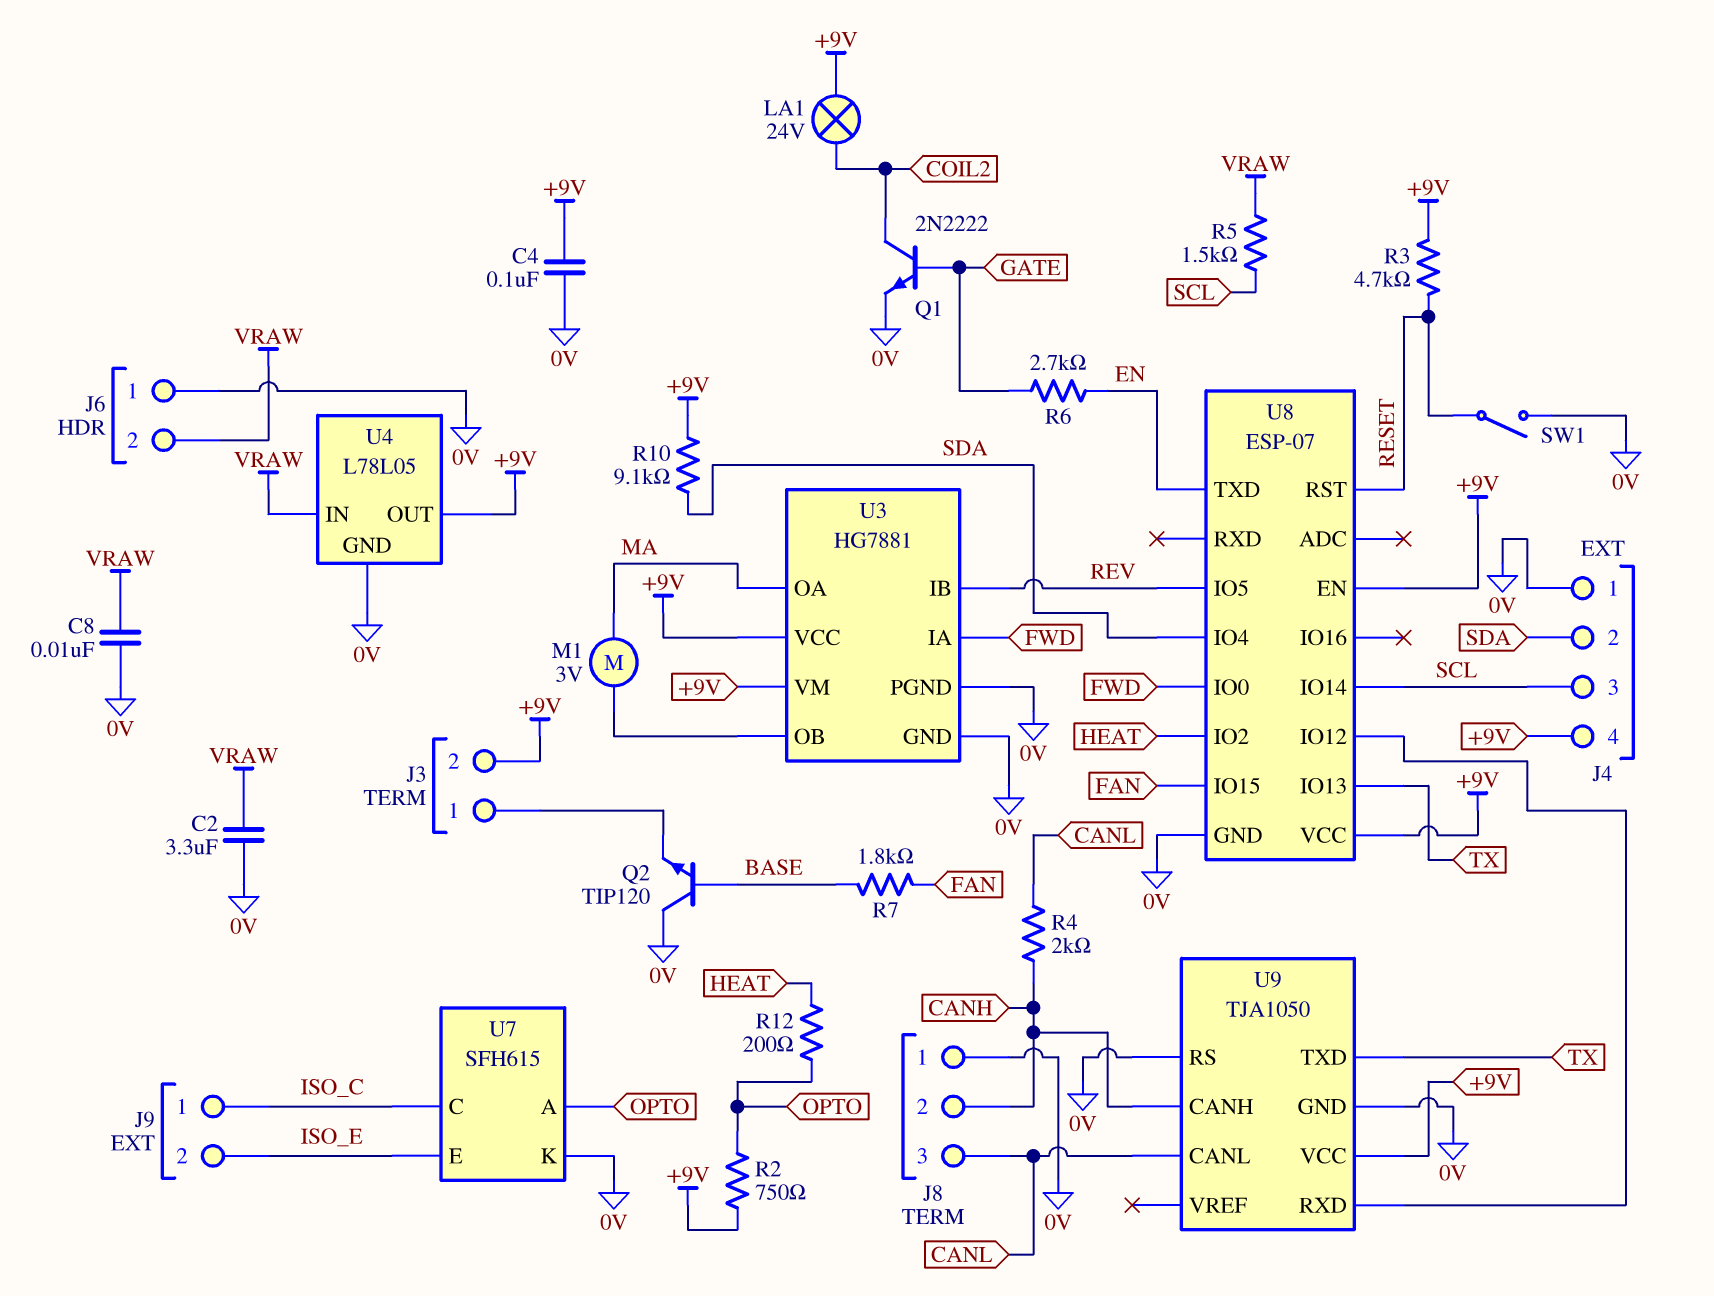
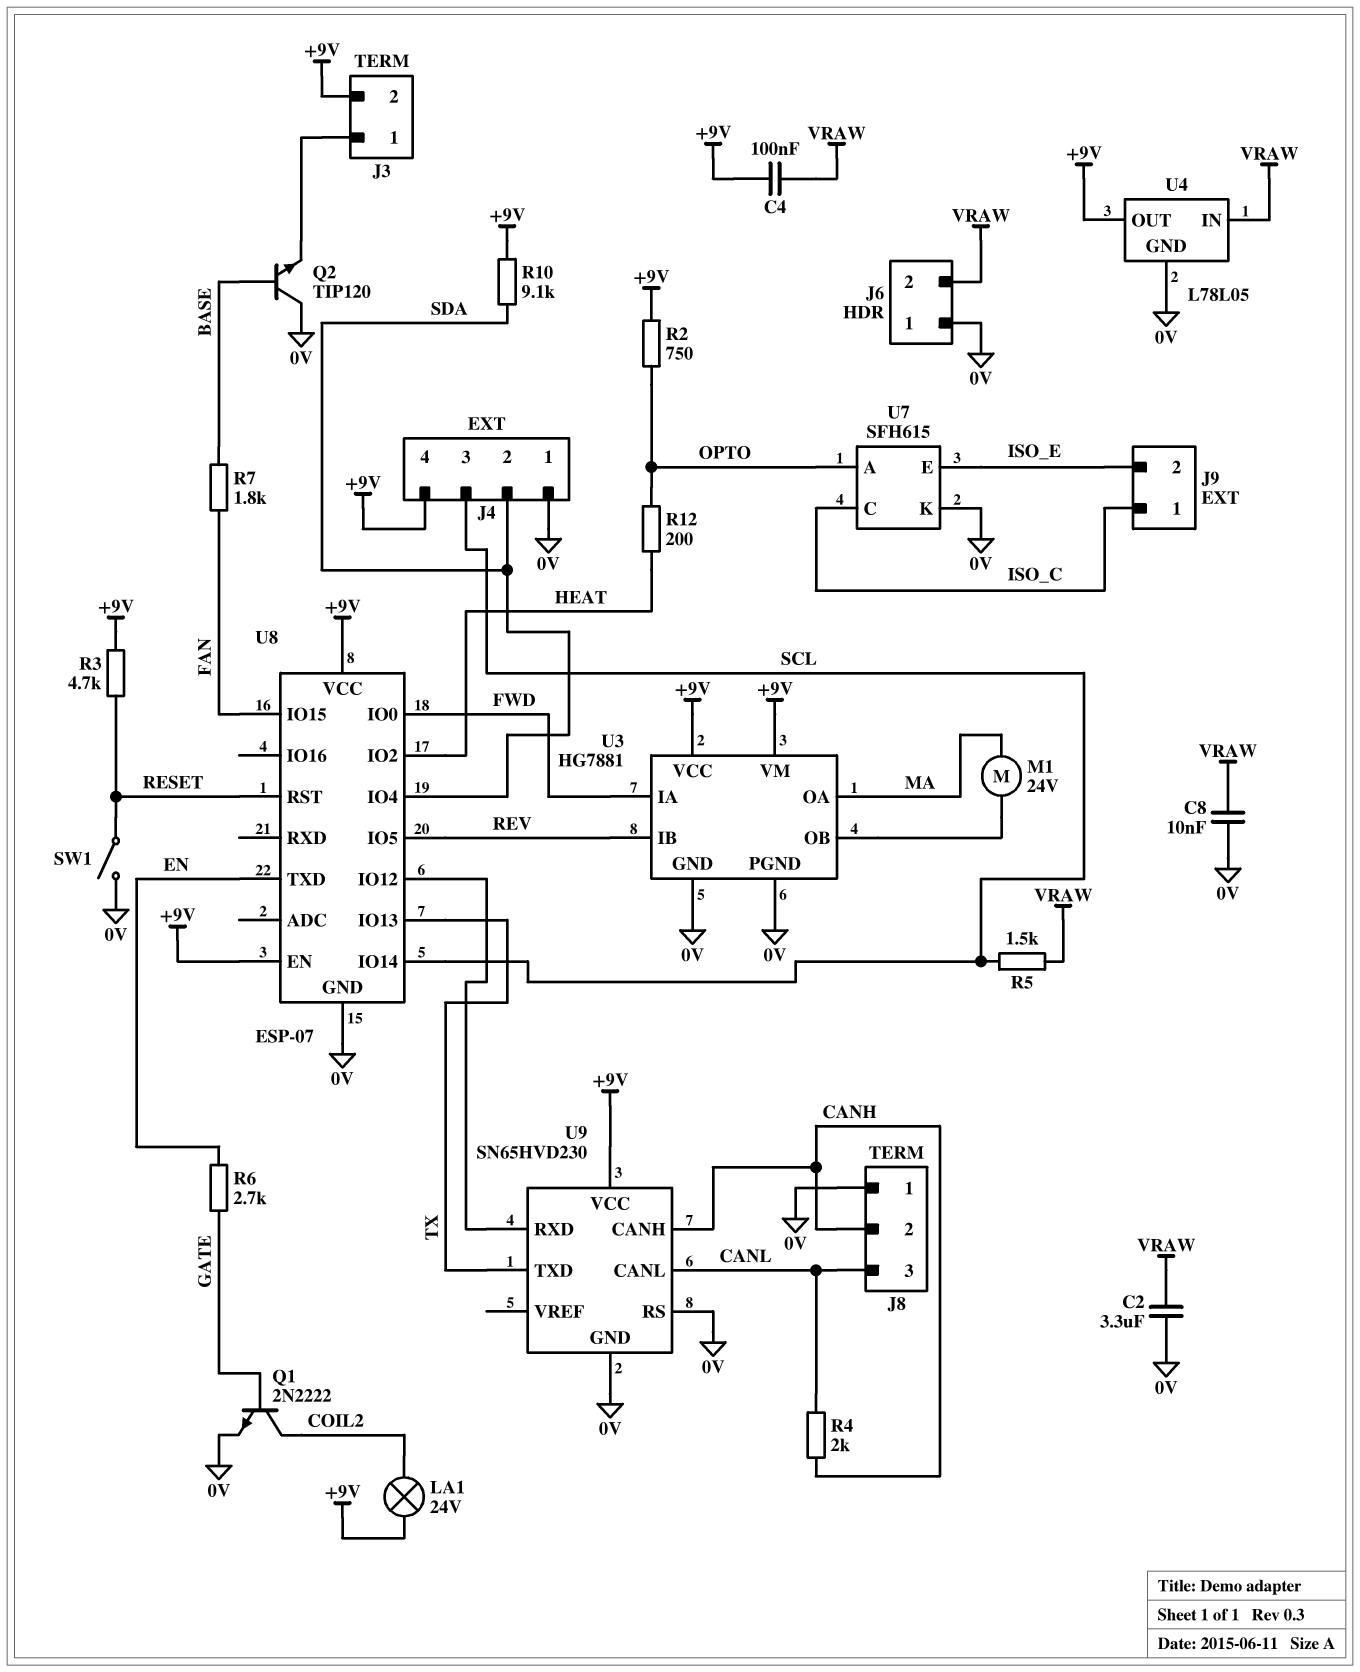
C4: 100nF (+9V, 0V) -> 100nF (+9V, VRAW)
M1: motor 3V (MA, U3/OB) -> motor 24V (MA, U3/OB)
U9: TJA1050 -> SN65HVD230

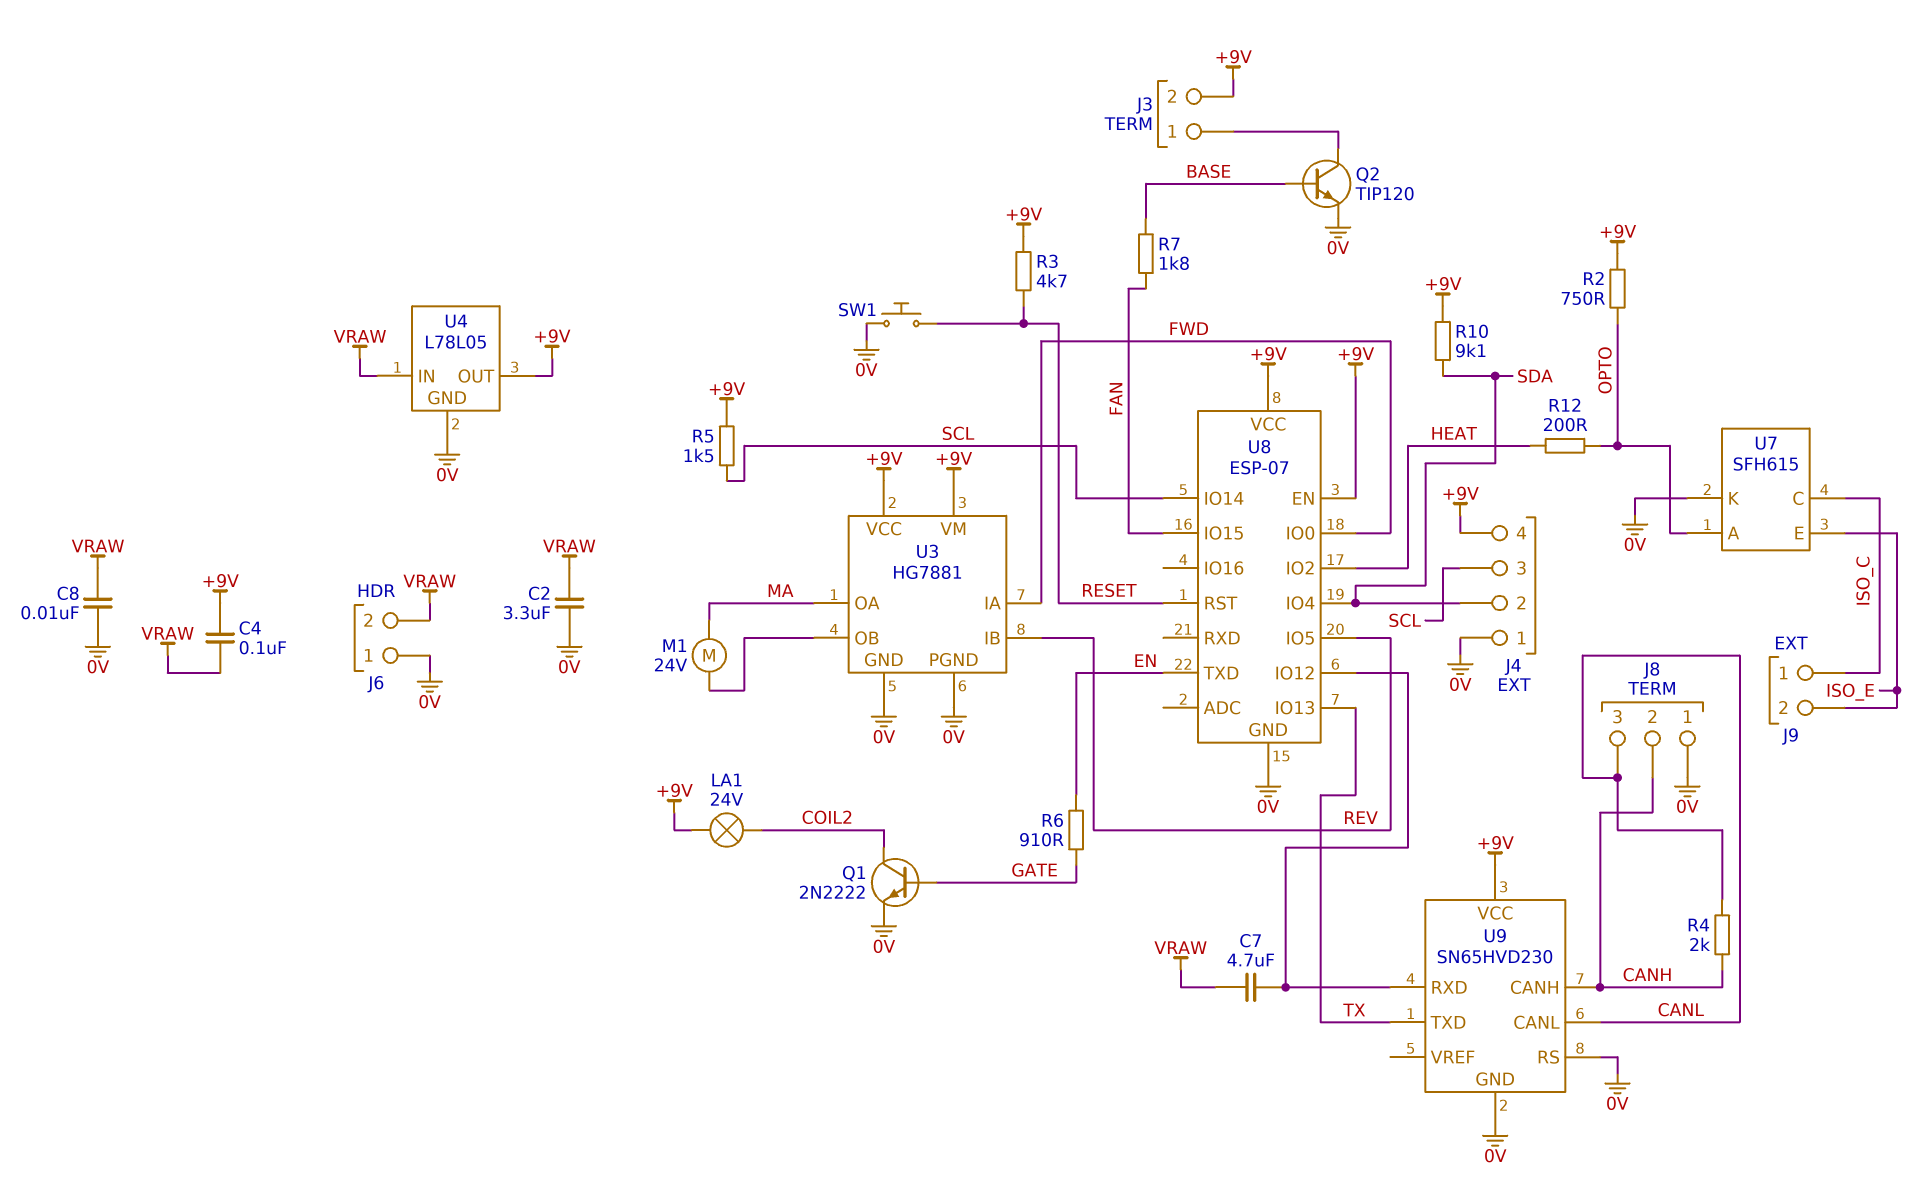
C7: none -> 4.7uF (U8/IO12, VRAW)
Q2: NPN TIP120 (B BASE, C 0V, E J3/1) -> NPN TIP120 (B BASE, C J3/1, E 0V)
R5: 1.5k (SCL, VRAW) -> 1.5k (+9V, SCL)
R6: 2.7k (EN, GATE) -> 910 (EN, GATE)
SW1: switch (0V, RESET) -> button (0V, RESET)

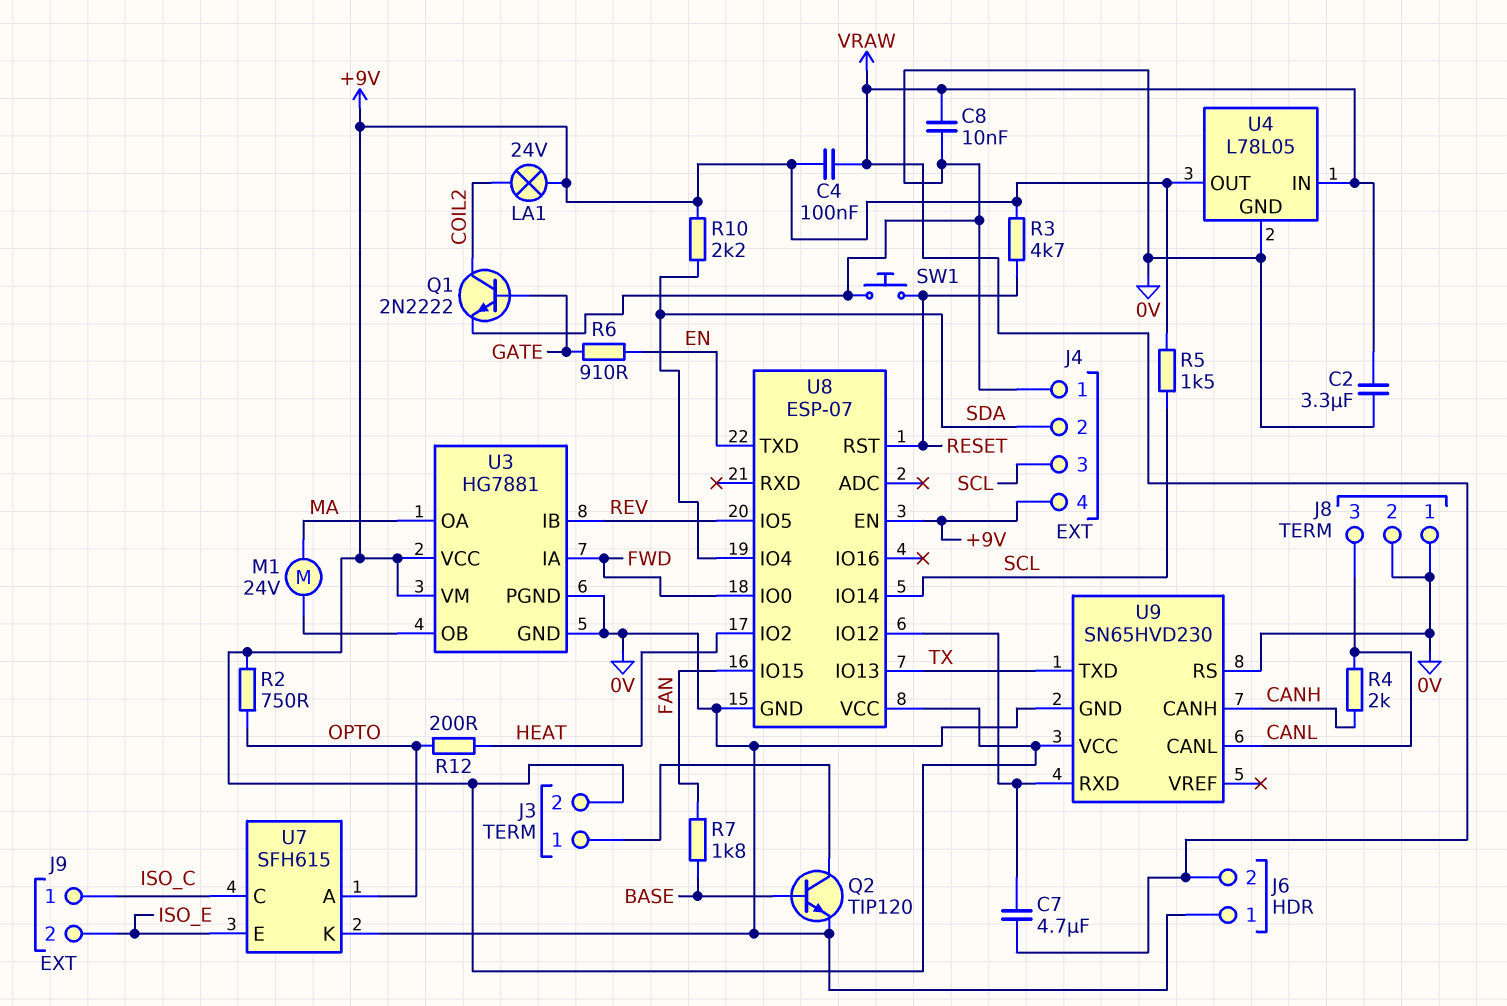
J8 pin 2: CANH -> 0V
R10: 9.1k (+9V, SDA) -> 2.2k (+9V, SDA)

